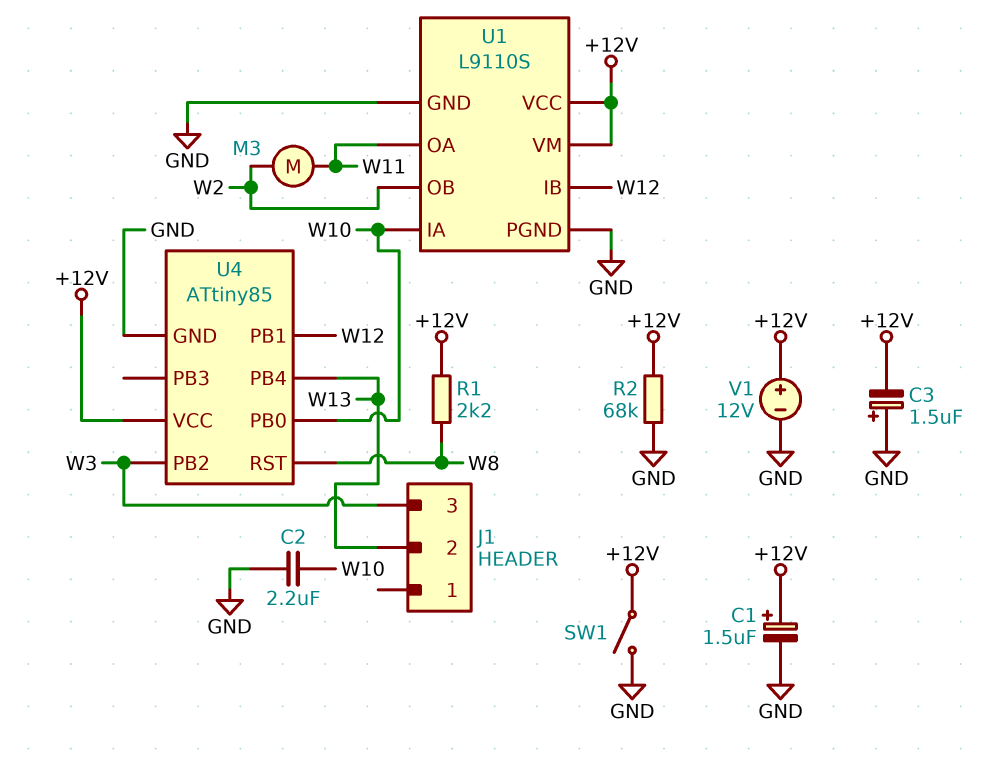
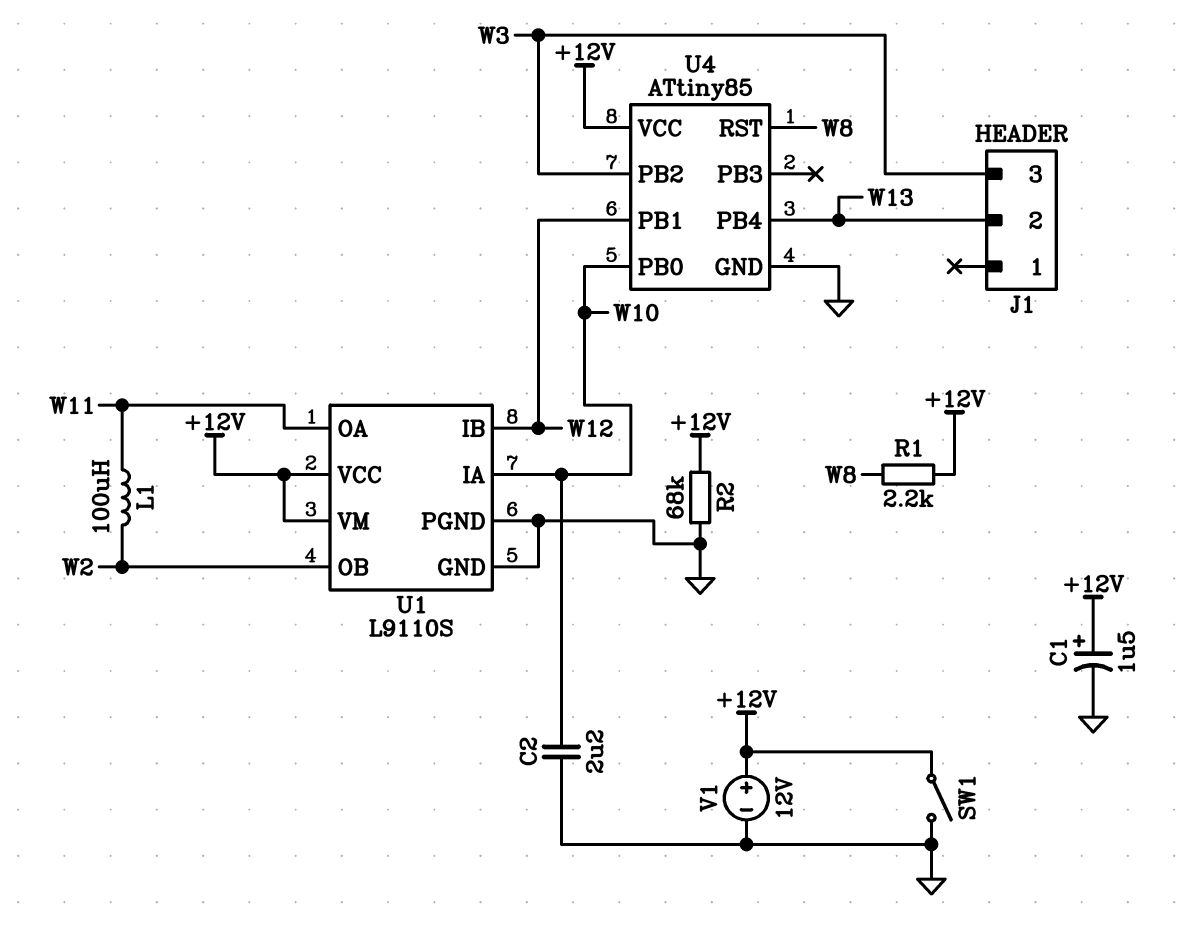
C3: 1.5uF (plus GND, minus +12V) -> none
L1: none -> 100uH (W2, W11)
M3: motor (W2, W11) -> none

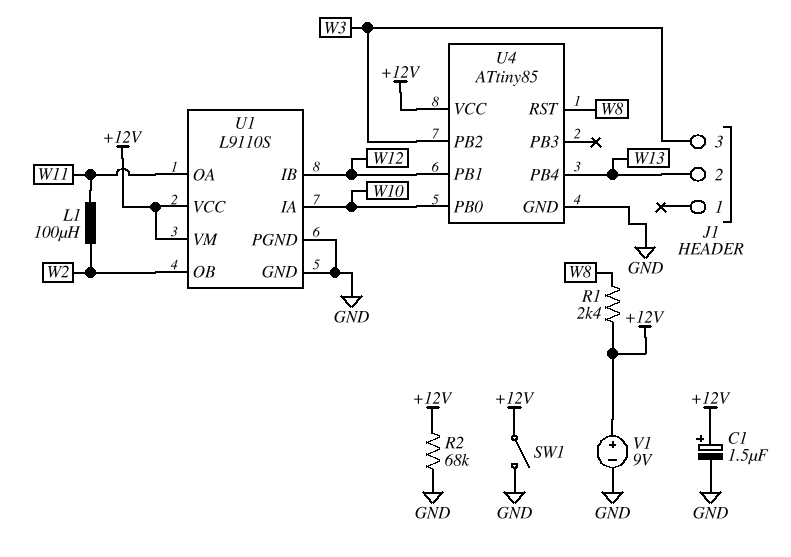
C2: 2.2uF (GND, W10) -> none
R1: 2.2k (+12V, W8) -> 2.4k (+12V, W8)
V1: 12V (plus +12V, minus GND) -> 9V (plus +12V, minus GND)

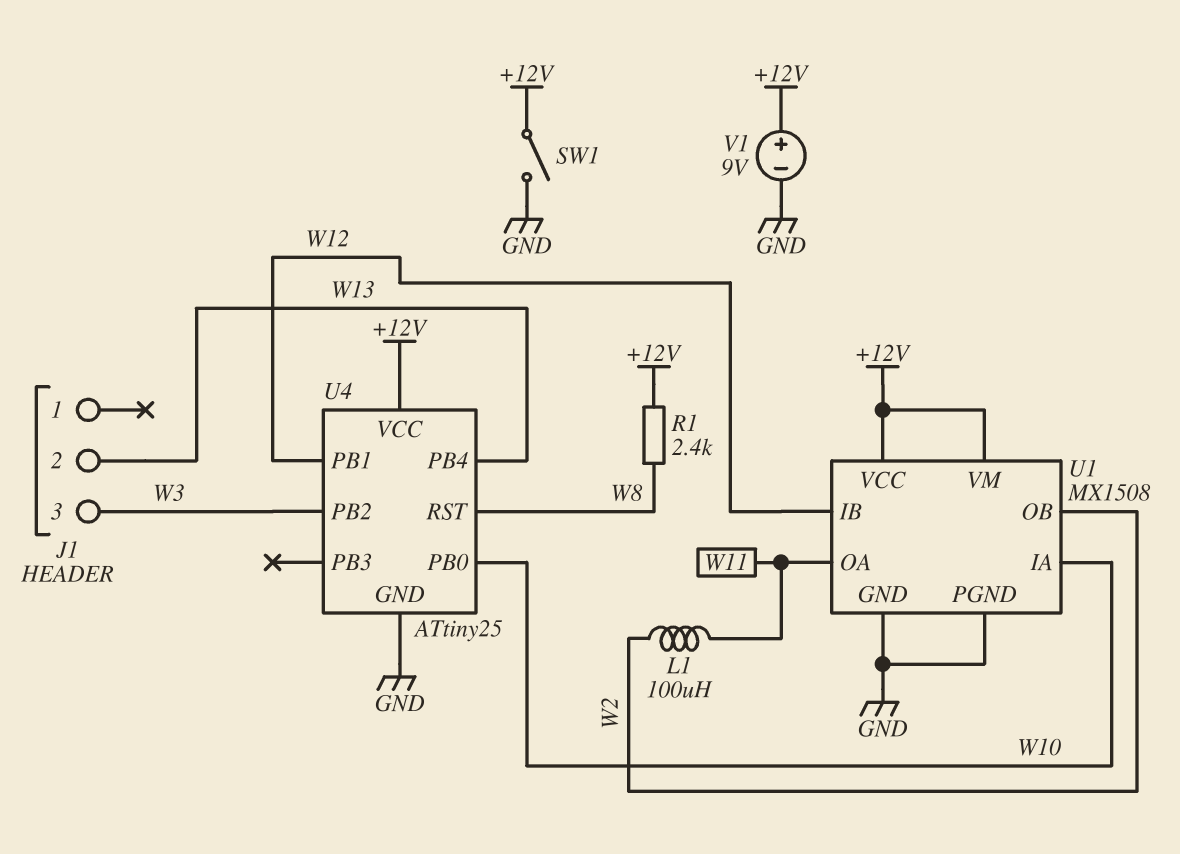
C1: 1.5uF (plus +12V, minus GND) -> none
R2: 68k (+12V, GND) -> none
U1: L9110S -> MX1508
U4: ATtiny85 -> ATtiny25

